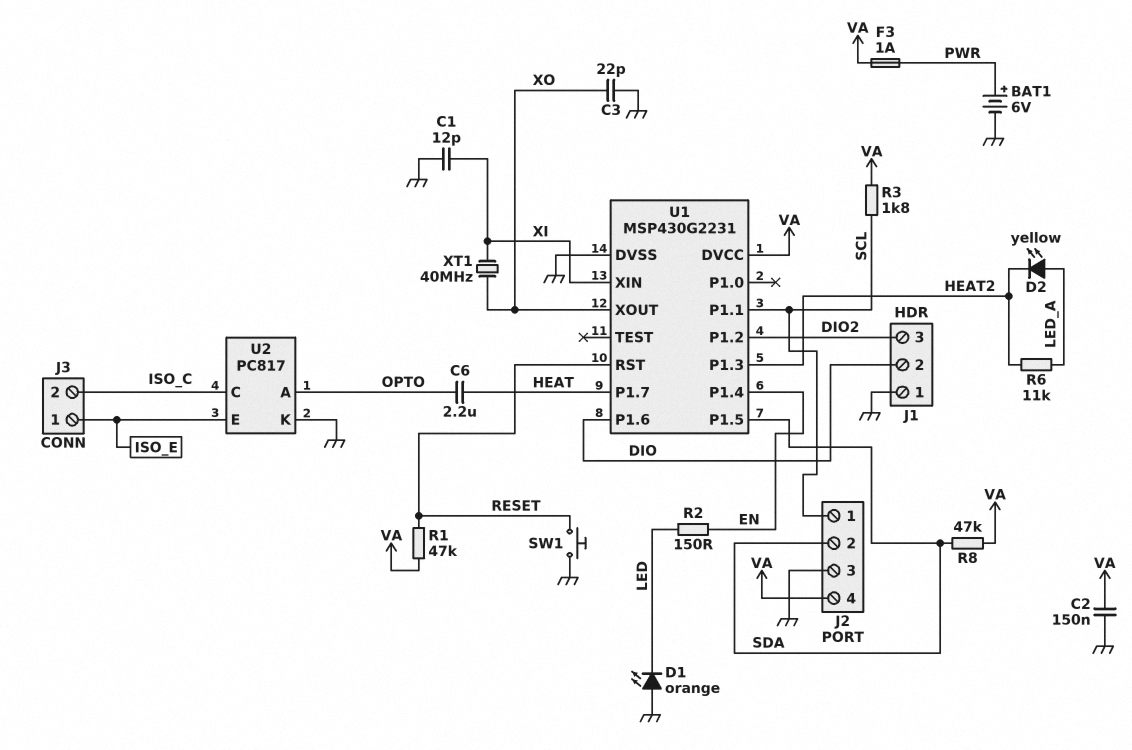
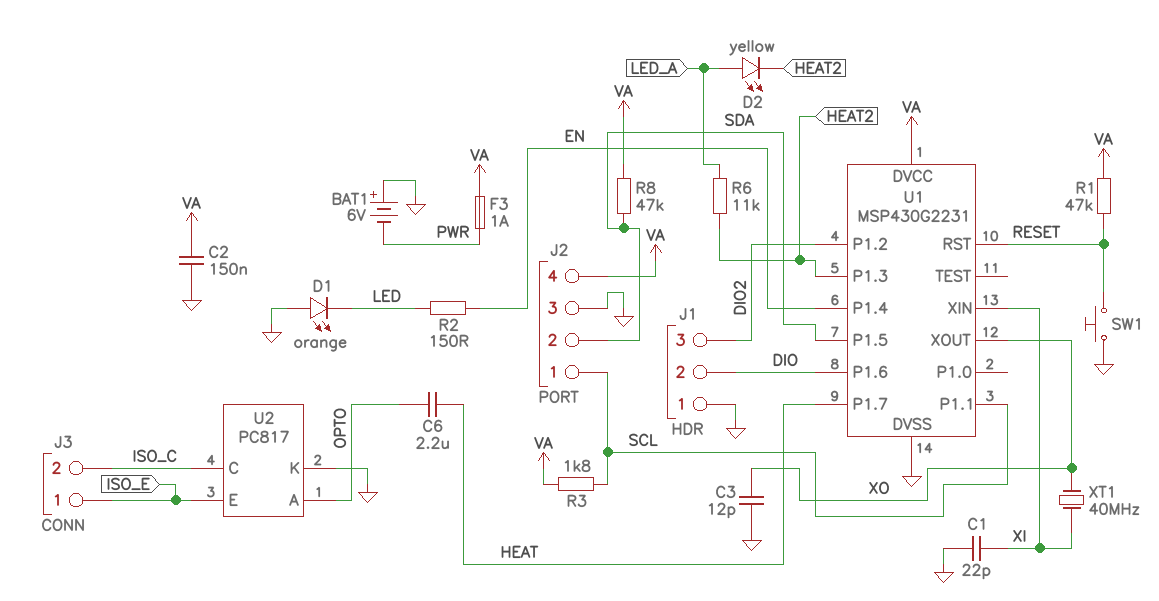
BAT1: 6V (plus PWR, minus GND) -> 6V (plus GND, minus PWR)
C1: 12pF (GND, XI) -> 22pF (GND, XI)
C3: 22pF (GND, XO) -> 12pF (GND, XO)

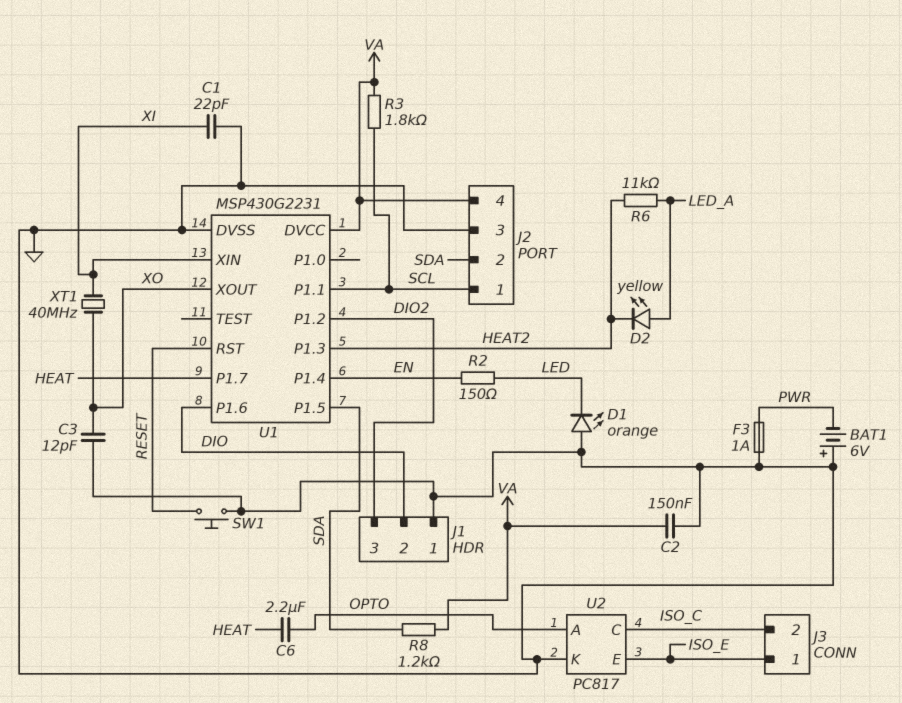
F3: 1A (PWR, VA) -> 1A (GND, PWR)
R1: 47k (RESET, VA) -> none
R8: 47k (SDA, VA) -> 1.2k (SDA, VA)

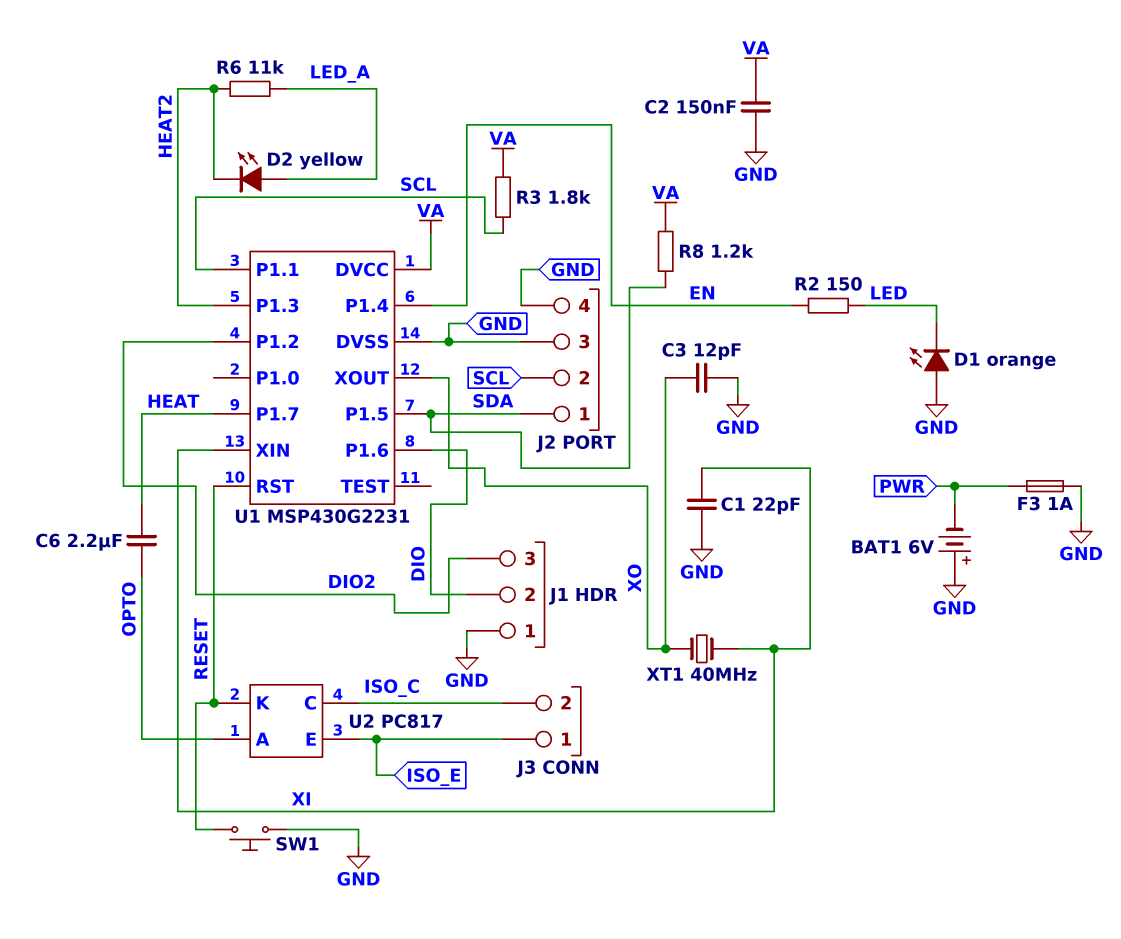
J2 pin 1: SCL -> SDA
J2 pin 2: SDA -> SCL
J2 pin 4: VA -> GND
U2 pin K: GND -> RESET

